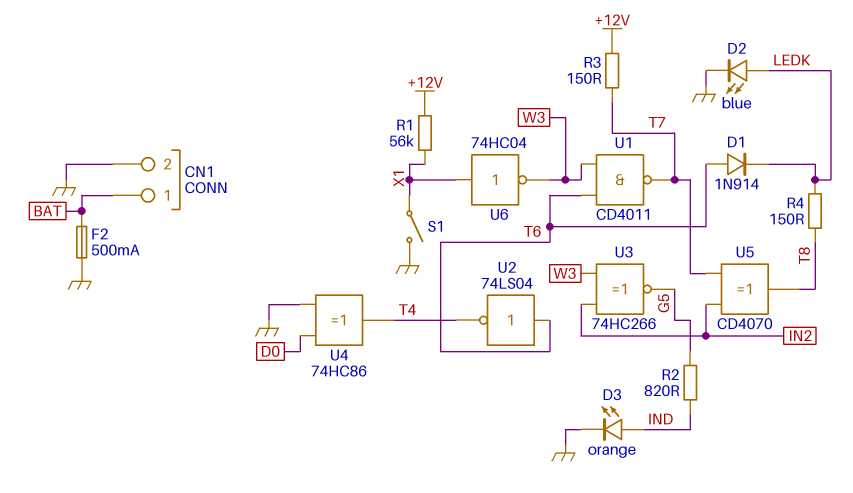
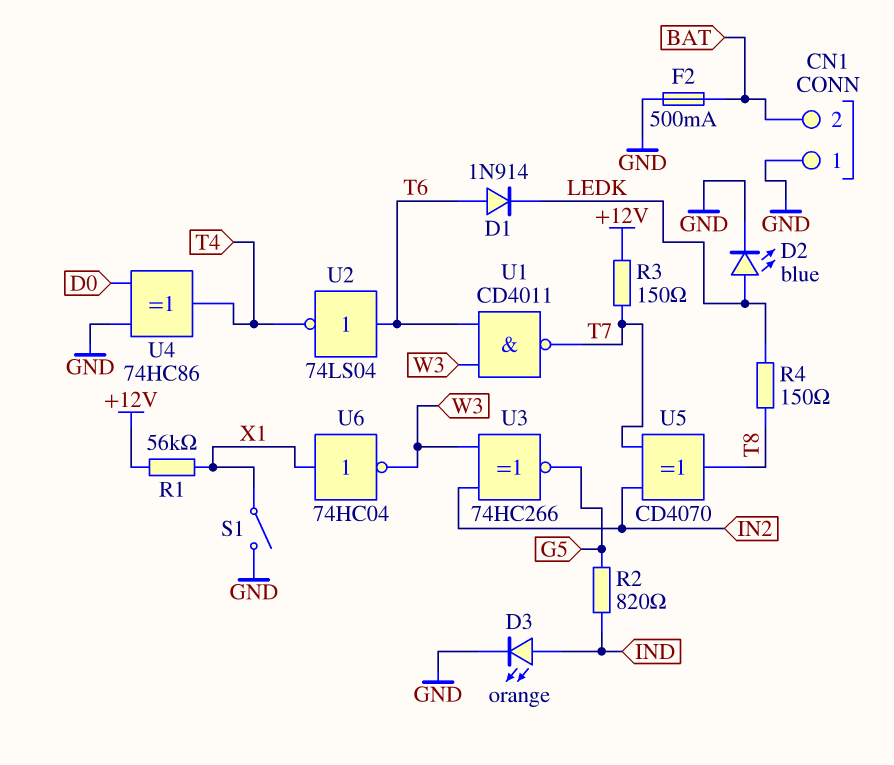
CN1 pin 1: BAT -> GND
CN1 pin 2: GND -> BAT

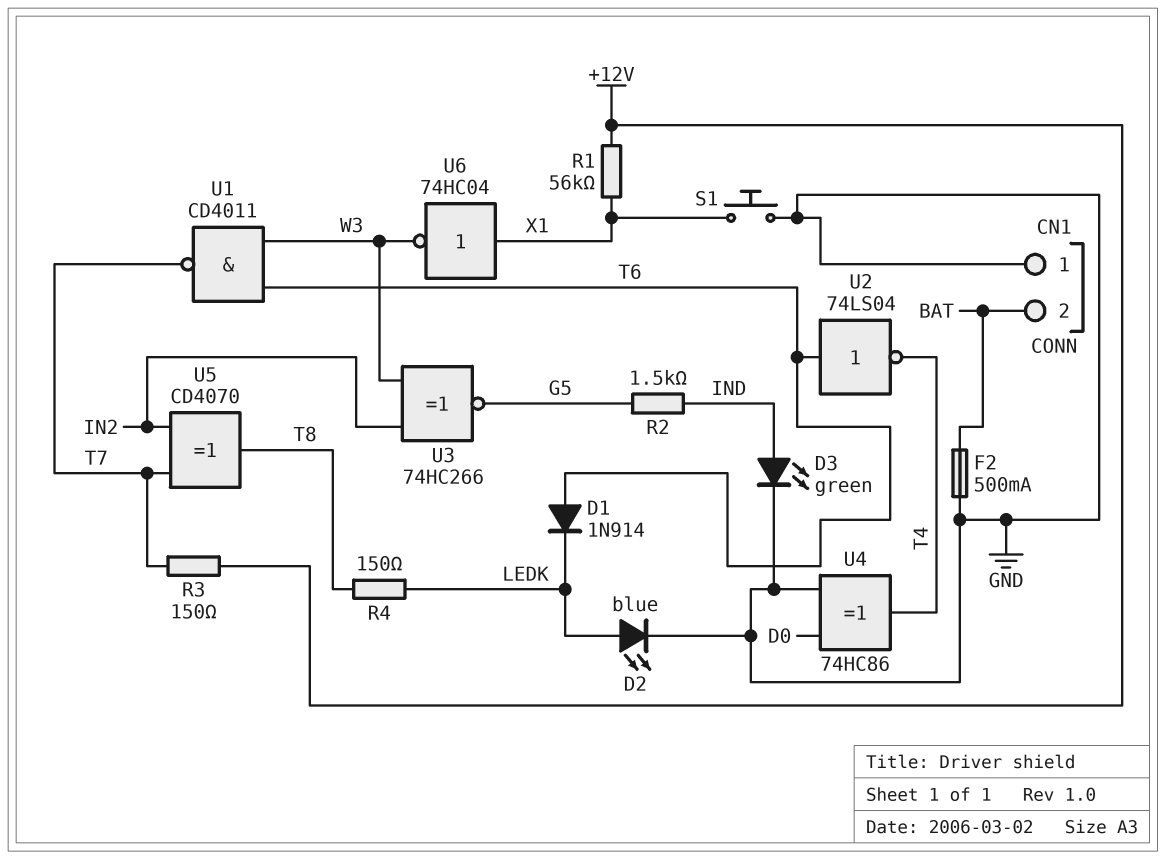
D3: LED orange (A IND, K GND) -> LED green (A IND, K GND)
R2: 820 (G5, IND) -> 1.5k (G5, IND)
S1: switch (GND, X1) -> button (GND, X1)

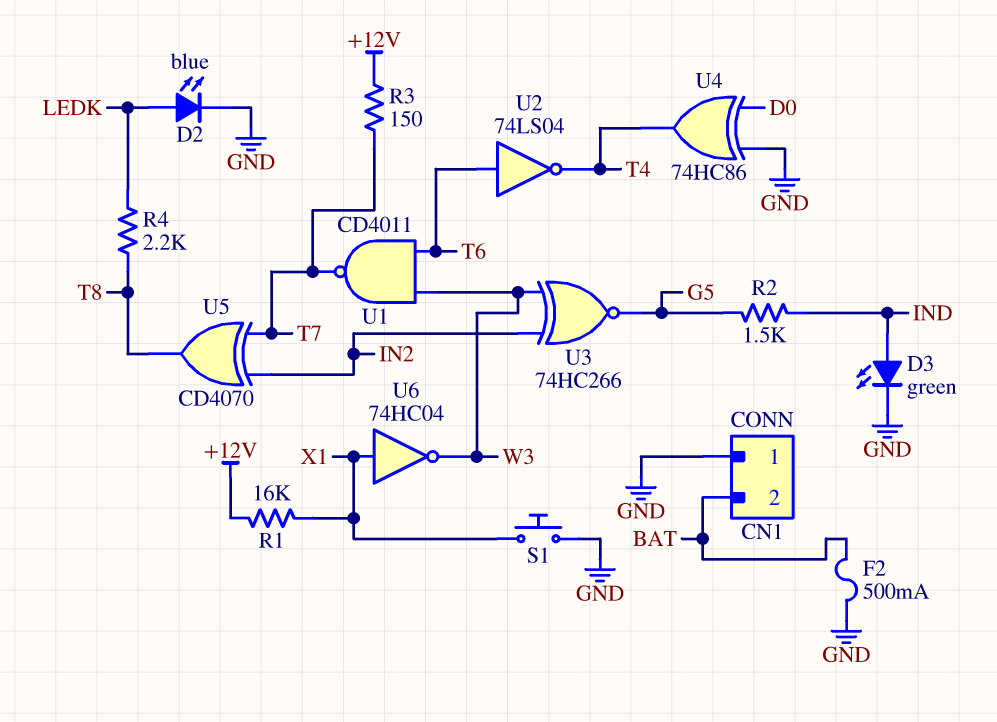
D1: diode 1N914 (A T6, K LEDK) -> none
R1: 56k (+12V, X1) -> 16k (+12V, X1)
R4: 150 (LEDK, T8) -> 2.2k (LEDK, T8)

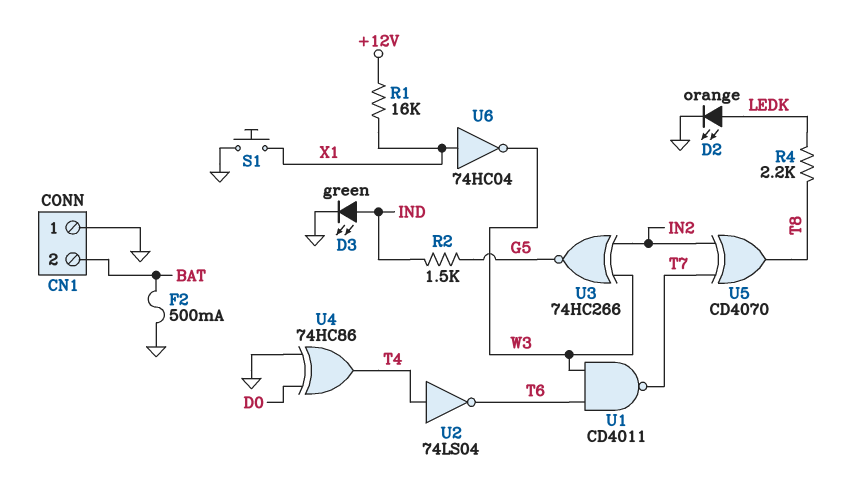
D2: LED blue (A LEDK, K GND) -> LED orange (A LEDK, K GND)
R3: 150 (+12V, T7) -> none
U2: NOT 74LS04 (in T6, out T4) -> NOT 74LS04 (in T4, out T6)

